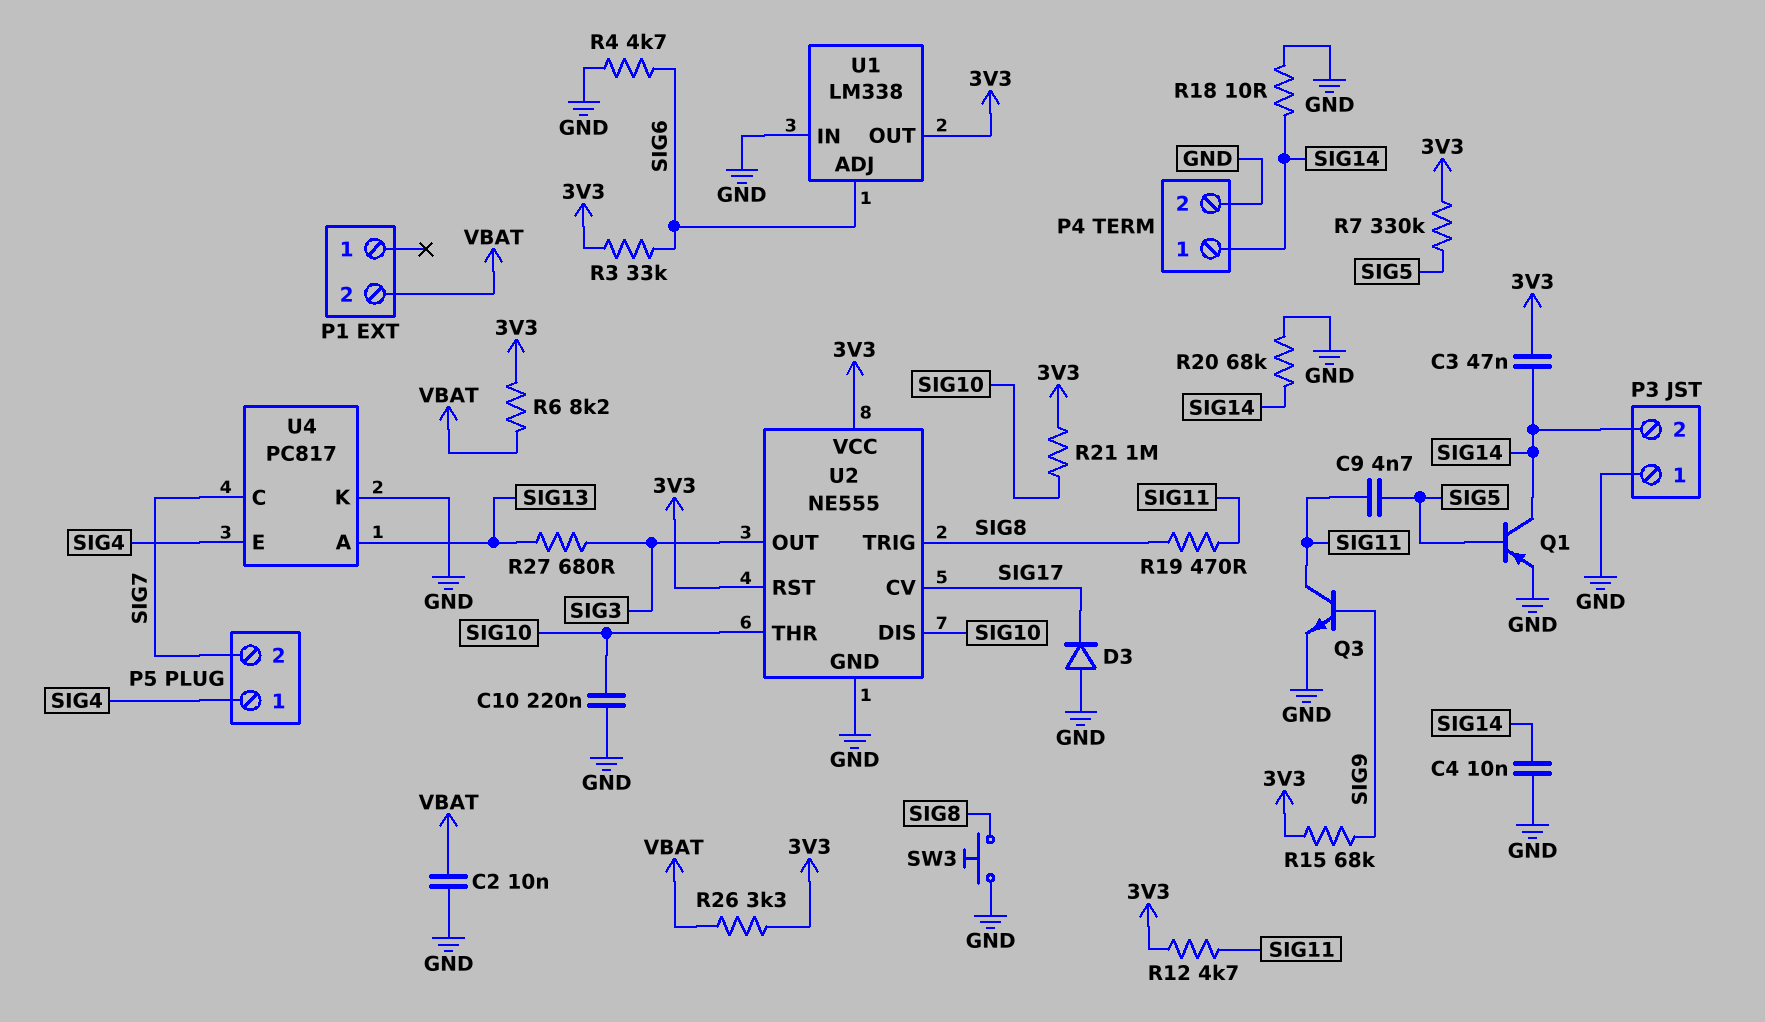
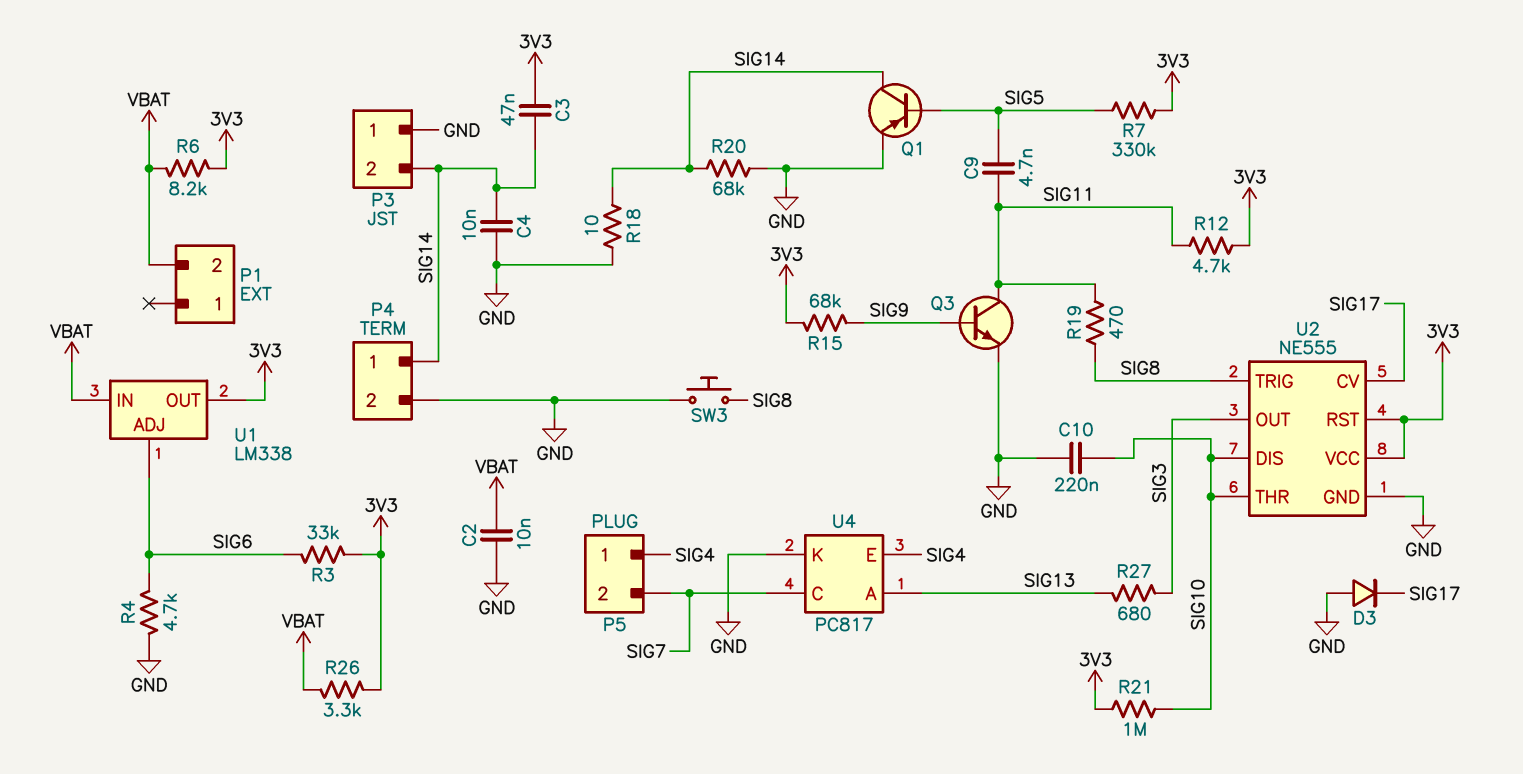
U1 pin IN: GND -> VBAT

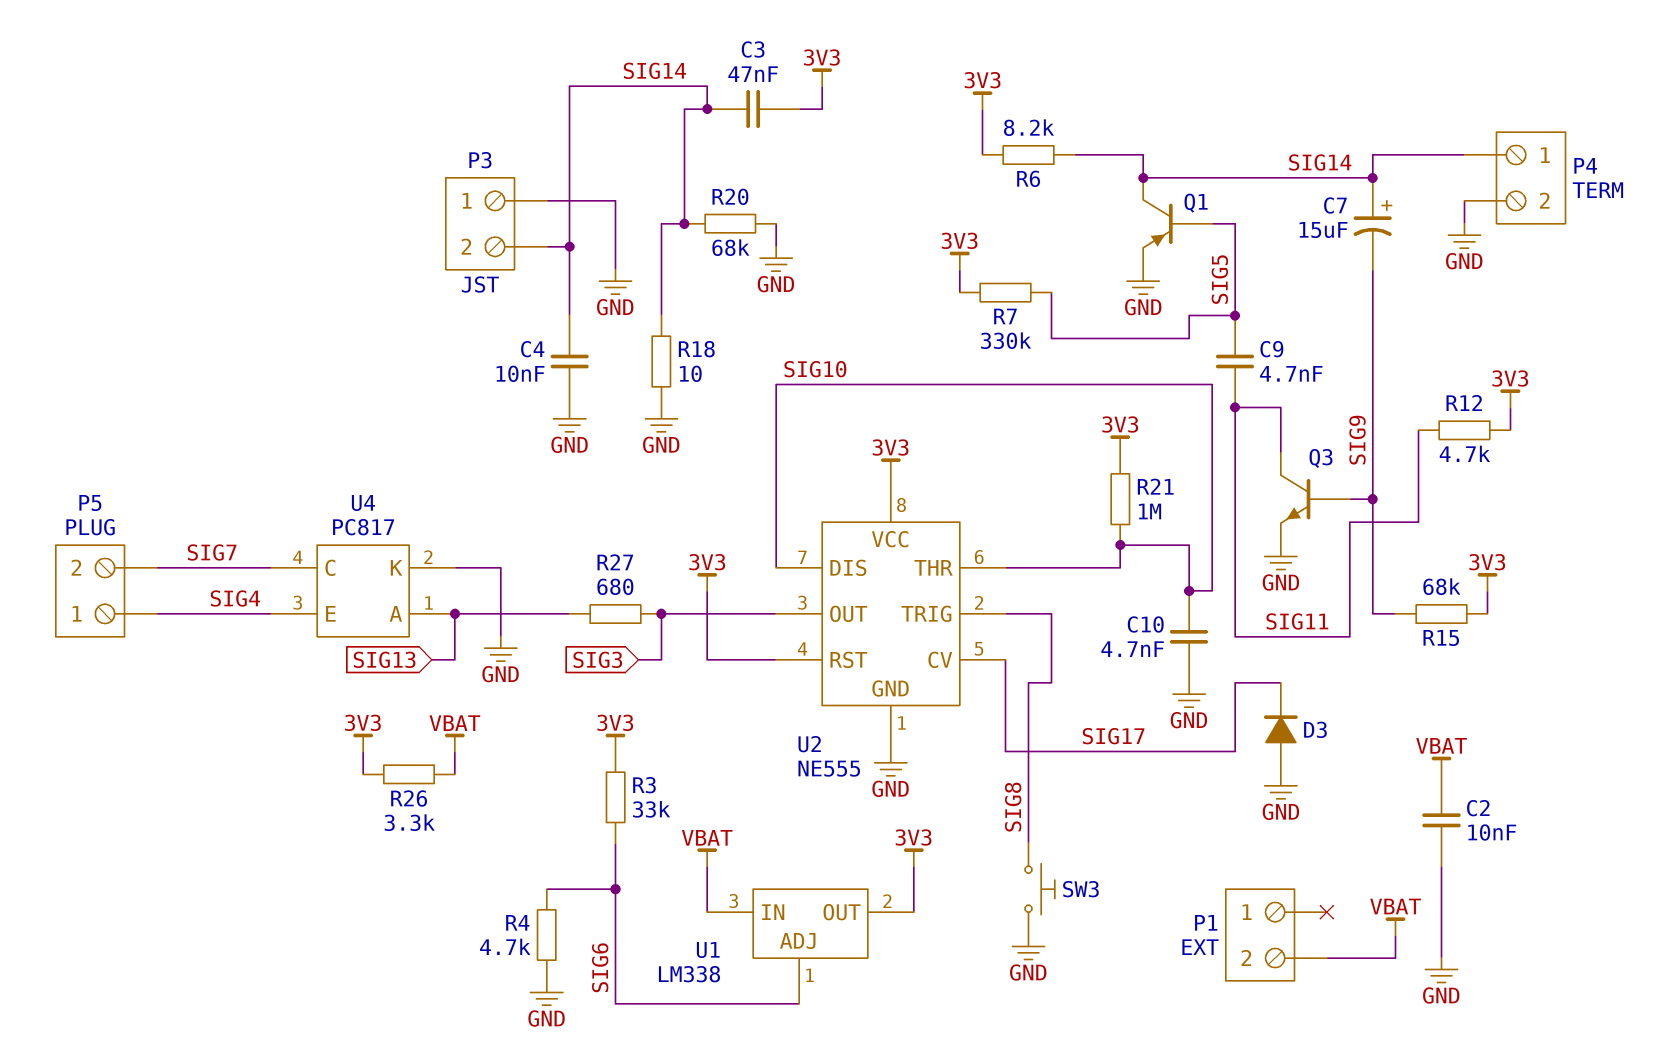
C7: none -> 15uF (plus SIG14, minus SIG9)
C10: 220nF (GND, SIG10) -> 4.7nF (GND, SIG10)
R6: 8.2k (3V3, VBAT) -> 8.2k (3V3, SIG14)
R19: 470 (SIG8, SIG11) -> none

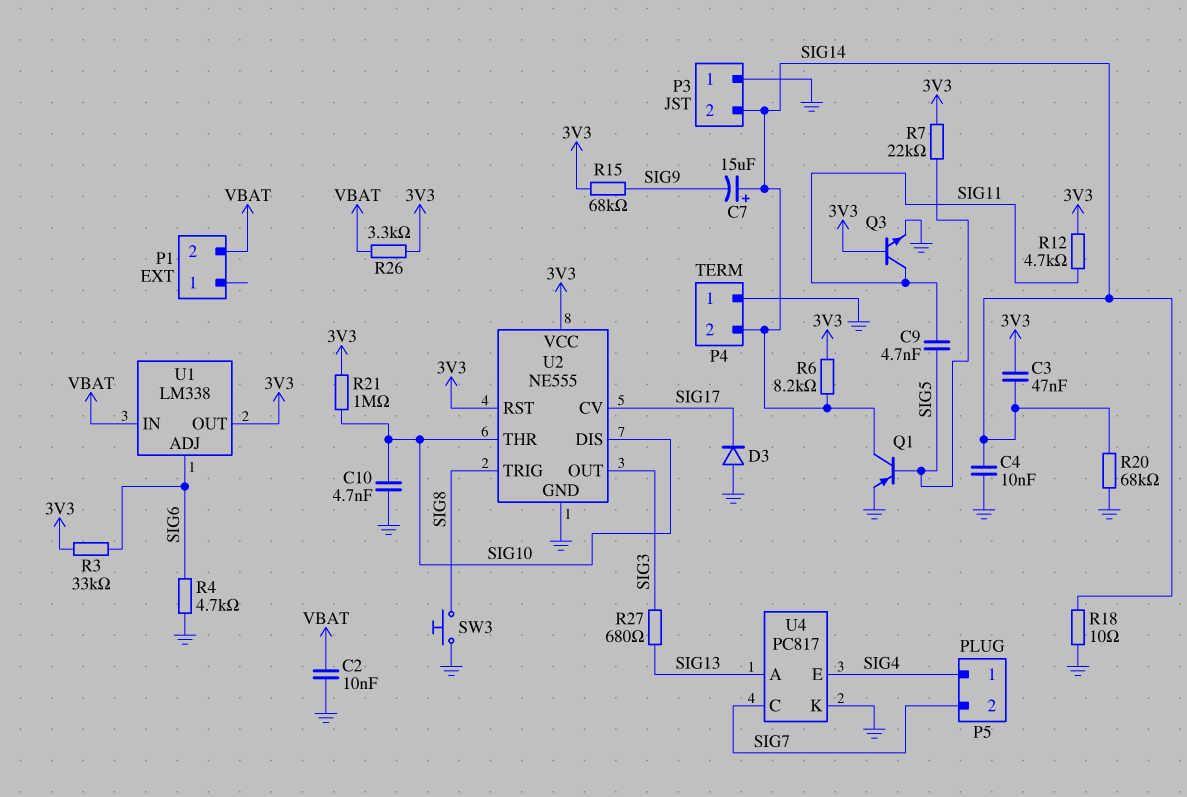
P4 pin 1: SIG14 -> GND
P4 pin 2: GND -> SIG14
Q3: NPN (B SIG9, C SIG11, E GND) -> NPN (B 3V3, C SIG11, E GND)
R7: 330k (3V3, SIG5) -> 22k (3V3, SIG5)

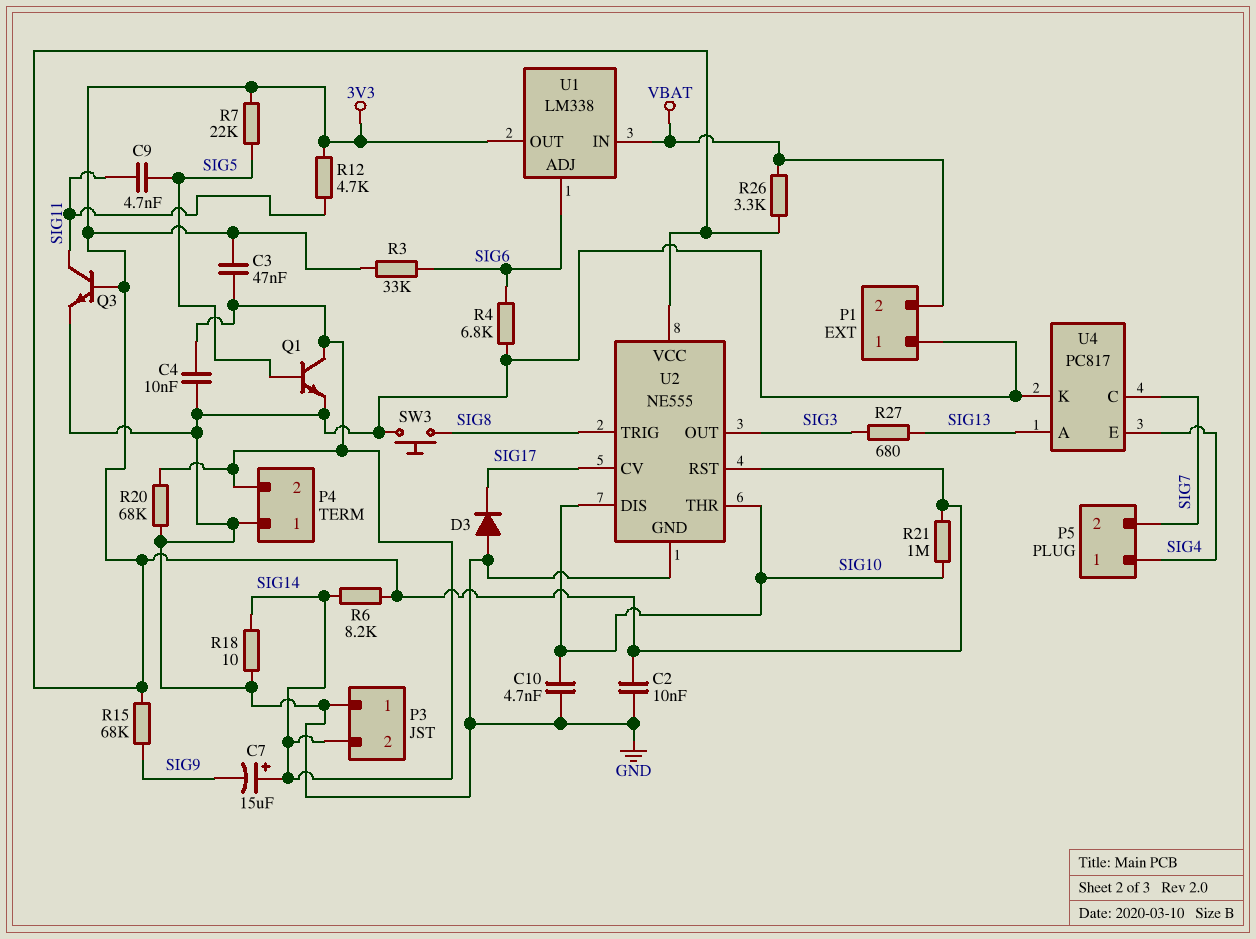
C2: 10nF (GND, VBAT) -> 10nF (3V3, GND)
P1 pin 1: none -> GND
Q1: PNP (B SIG5, C SIG14, E GND) -> NPN (B SIG5, C SIG14, E GND)
R4: 4.7k (GND, SIG6) -> 6.8k (GND, SIG6)

